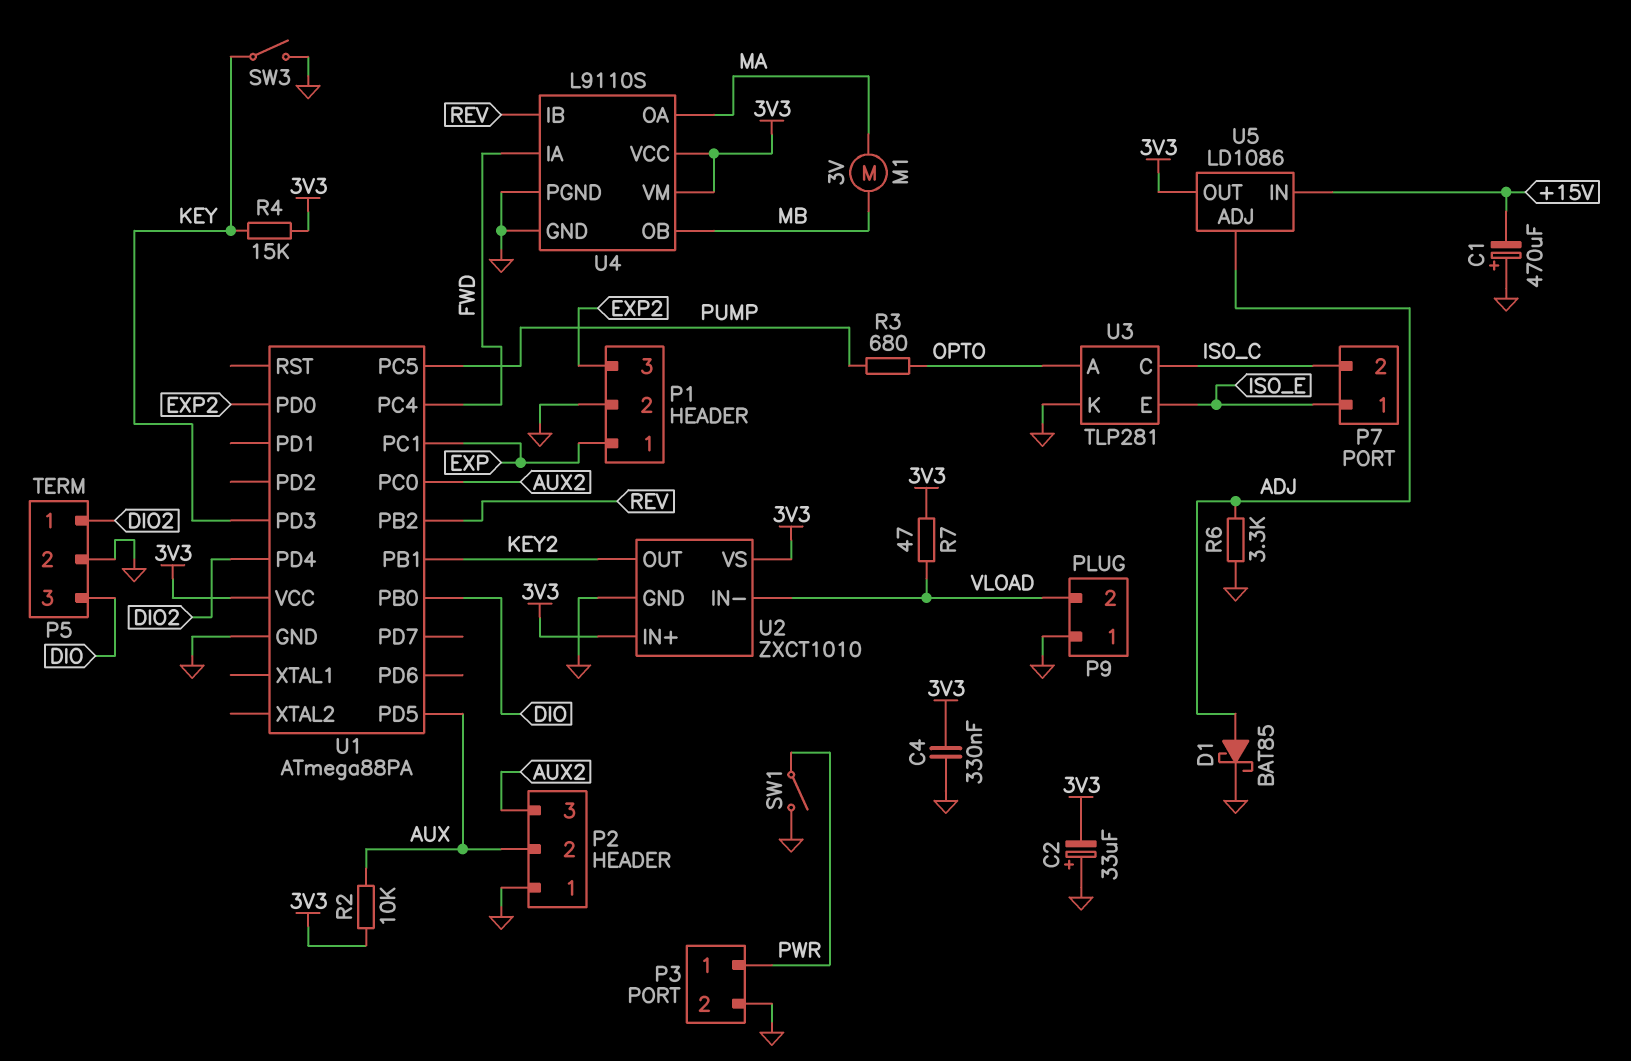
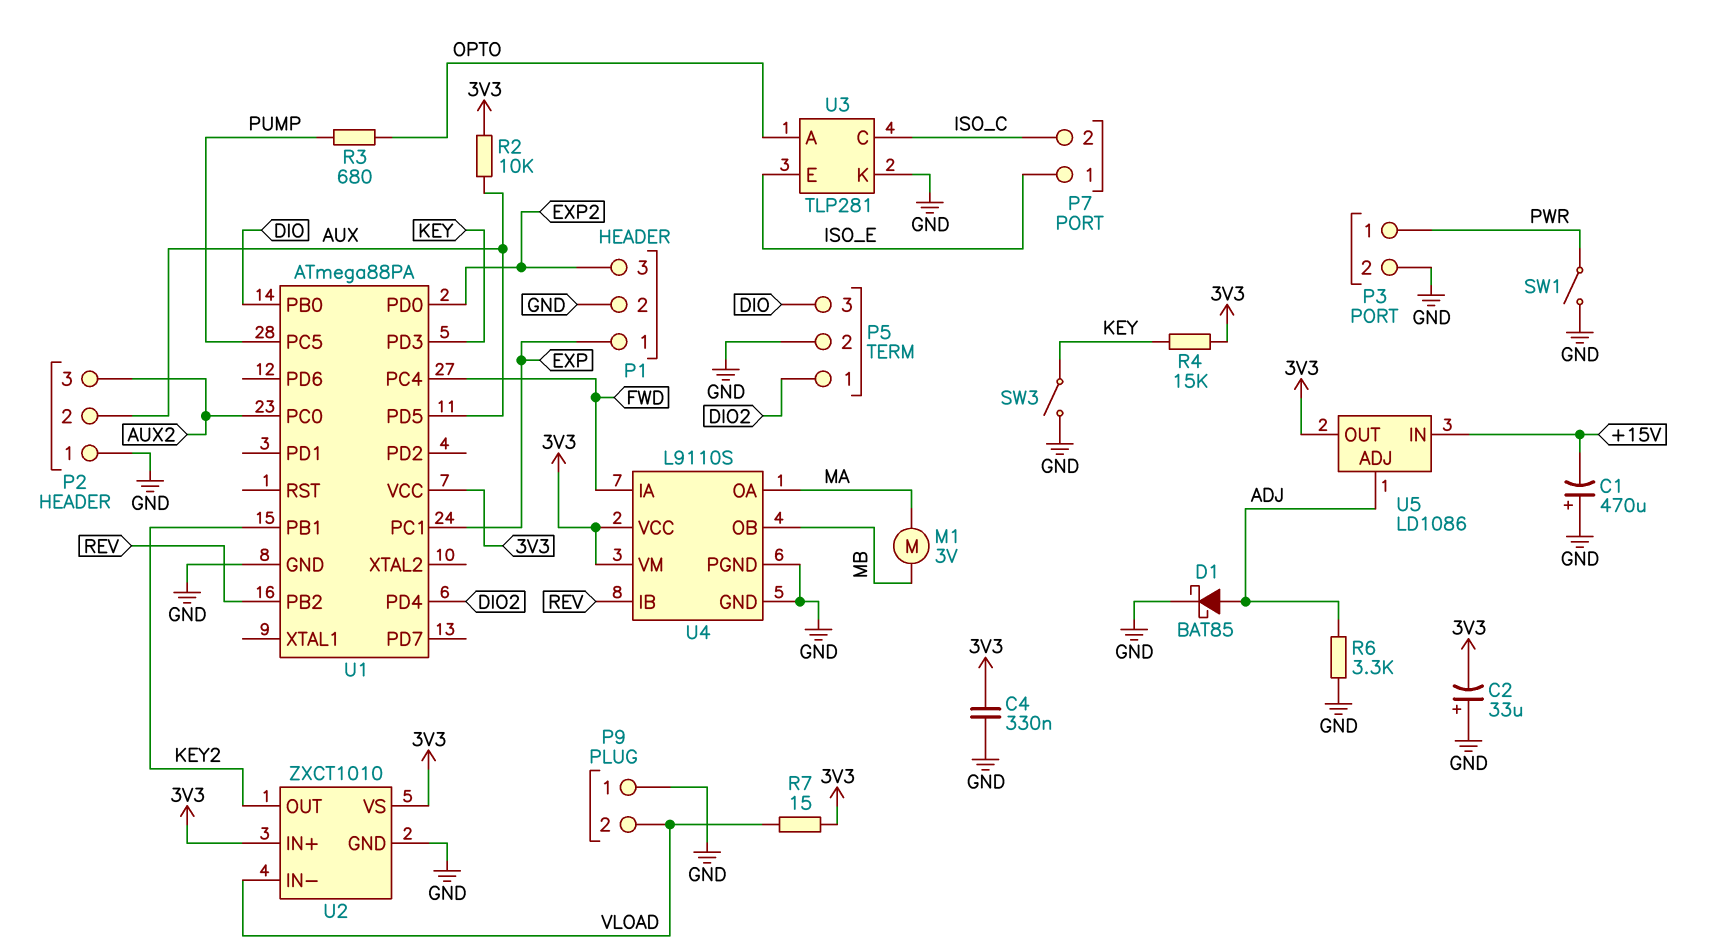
R7: 47 (3V3, VLOAD) -> 15 (3V3, VLOAD)

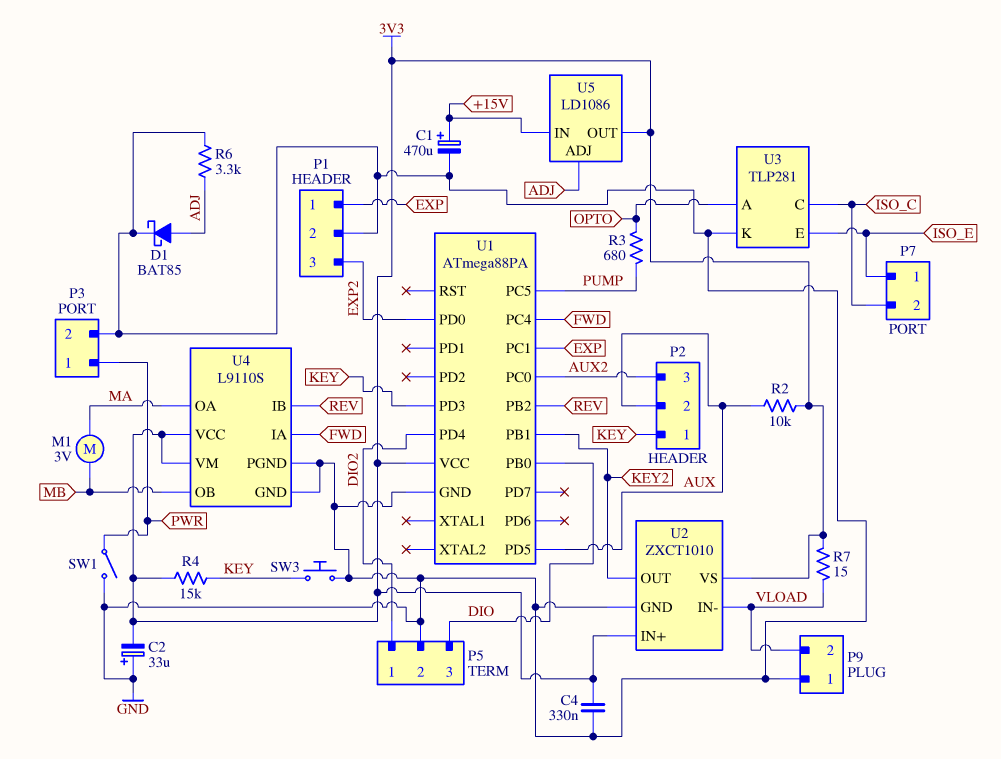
C1: 470uF (plus GND, minus +15V) -> 470uF (plus +15V, minus GND)
P2 pin 1: GND -> KEY
SW3: switch (GND, KEY) -> button (GND, KEY)

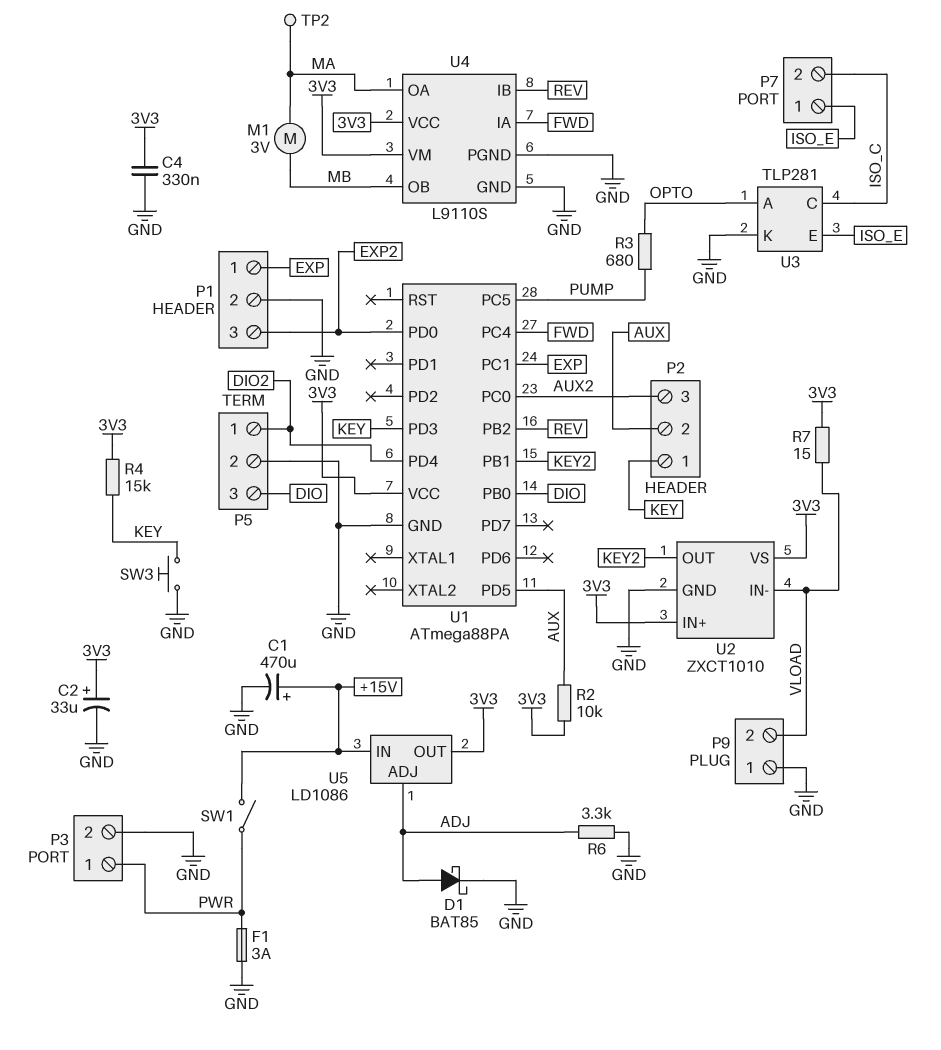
C2: 33uF (plus GND, minus 3V3) -> 33uF (plus 3V3, minus GND)
F1: none -> 3A (GND, PWR)
SW1: switch (GND, PWR) -> switch (+15V, PWR)
TP2: none -> test point (MA)

